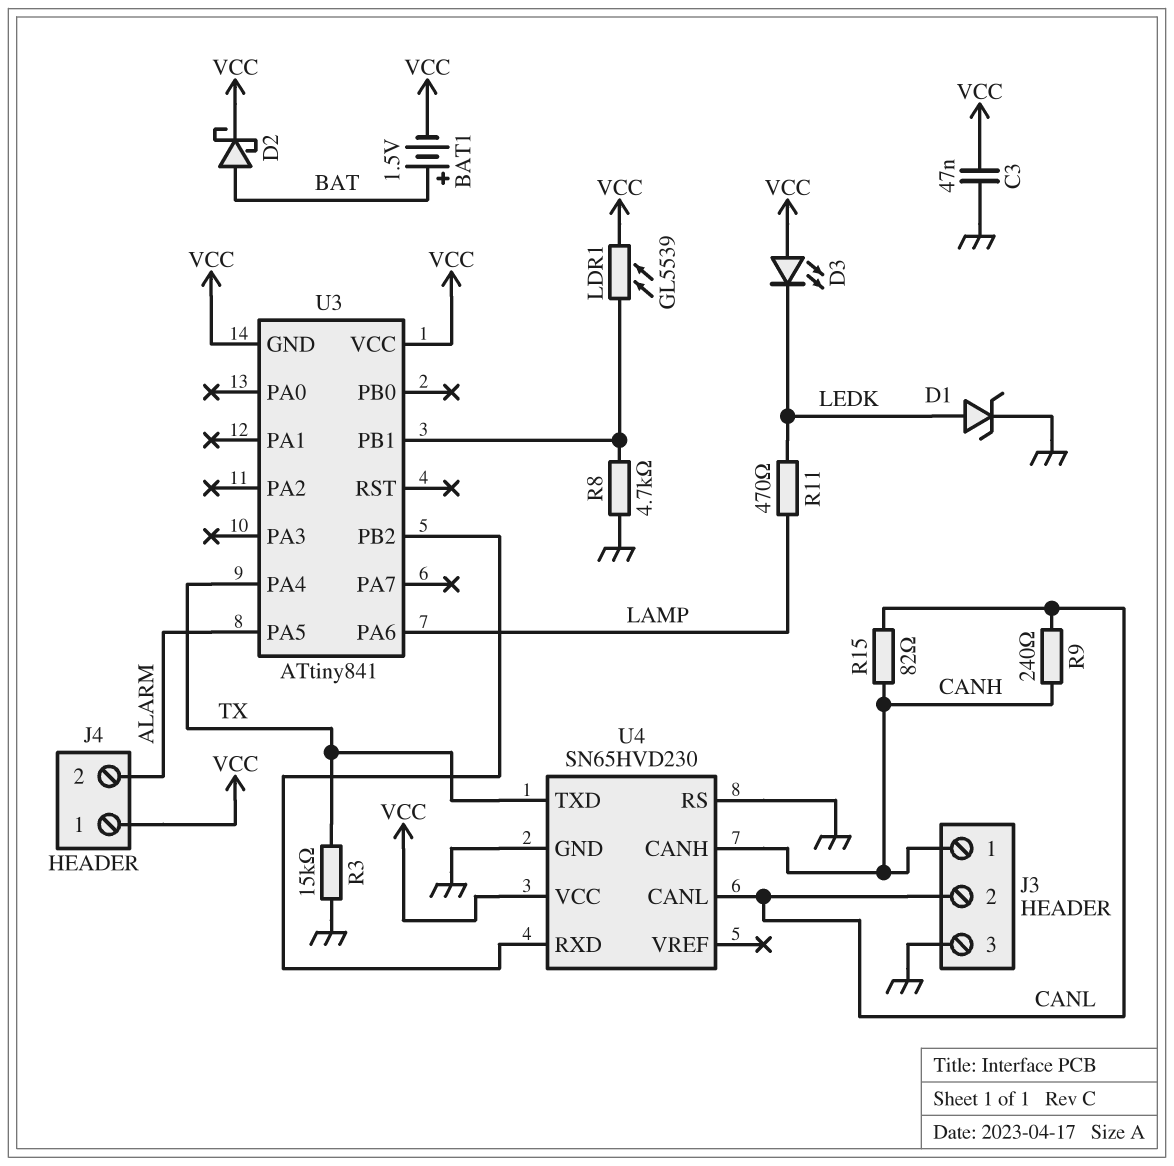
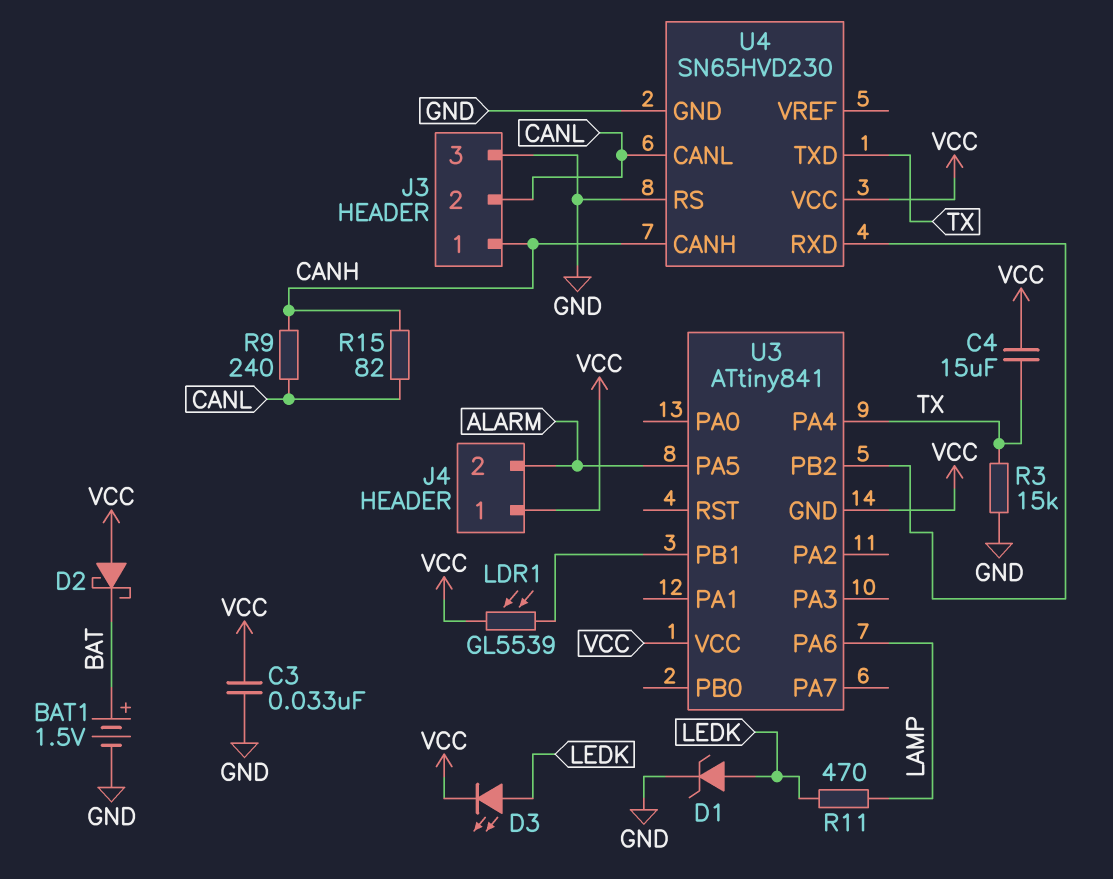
BAT1: 1.5V (plus BAT, minus VCC) -> 1.5V (plus BAT, minus GND)
C3: 47nF (GND, VCC) -> 33nF (GND, VCC)
C4: none -> 15uF (TX, VCC)
D2: schottky (A BAT, K VCC) -> schottky (A VCC, K BAT)
D3: LED (A VCC, K LEDK) -> LED (A LEDK, K VCC)
R8: 4.7k (GND, U3/PB1) -> none

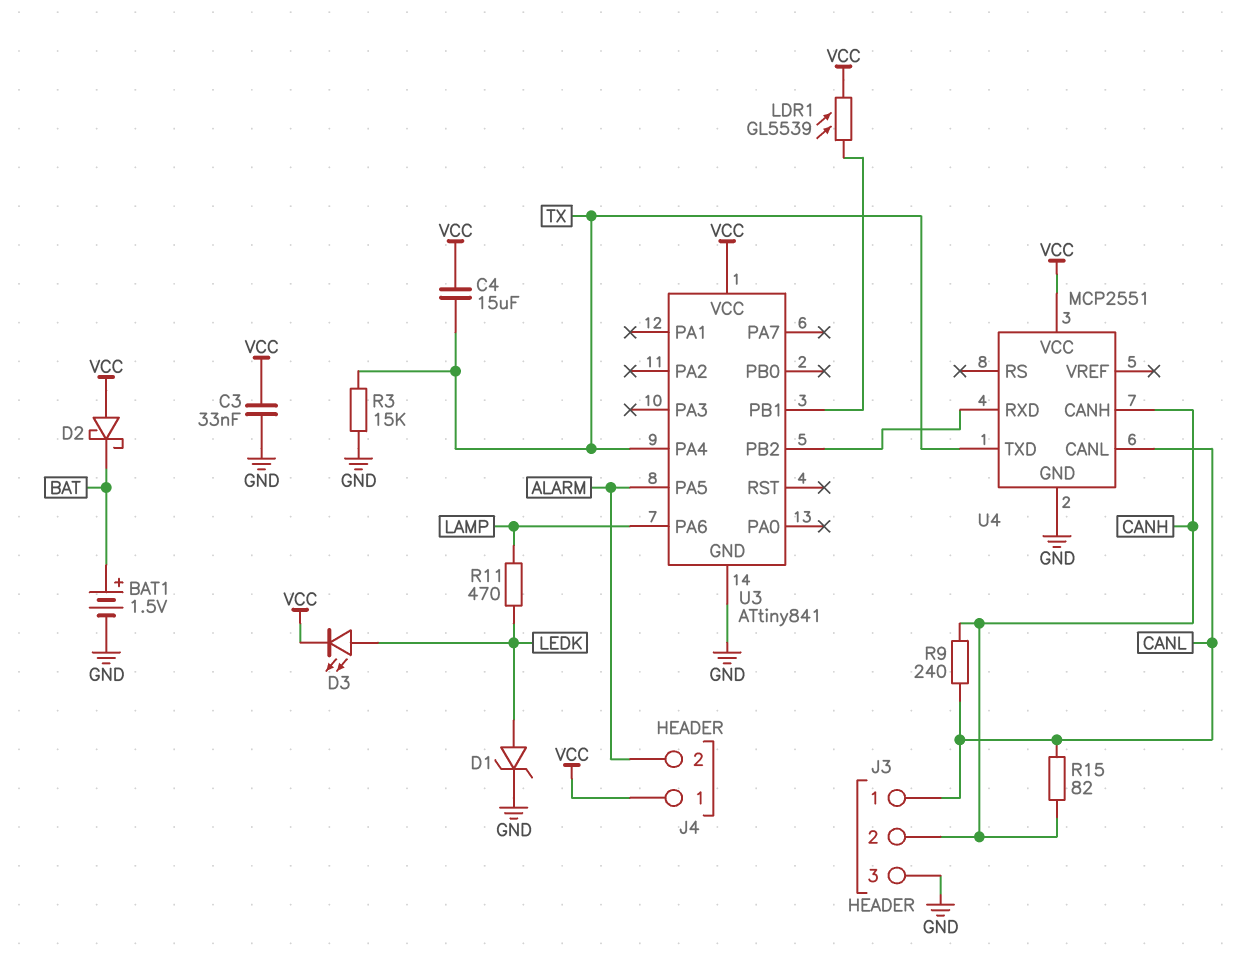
J3 pin 1: CANH -> CANL
J3 pin 2: CANL -> CANH
U3 pin GND: VCC -> GND
U4: SN65HVD230 -> MCP2551
U4 pin RS: GND -> none

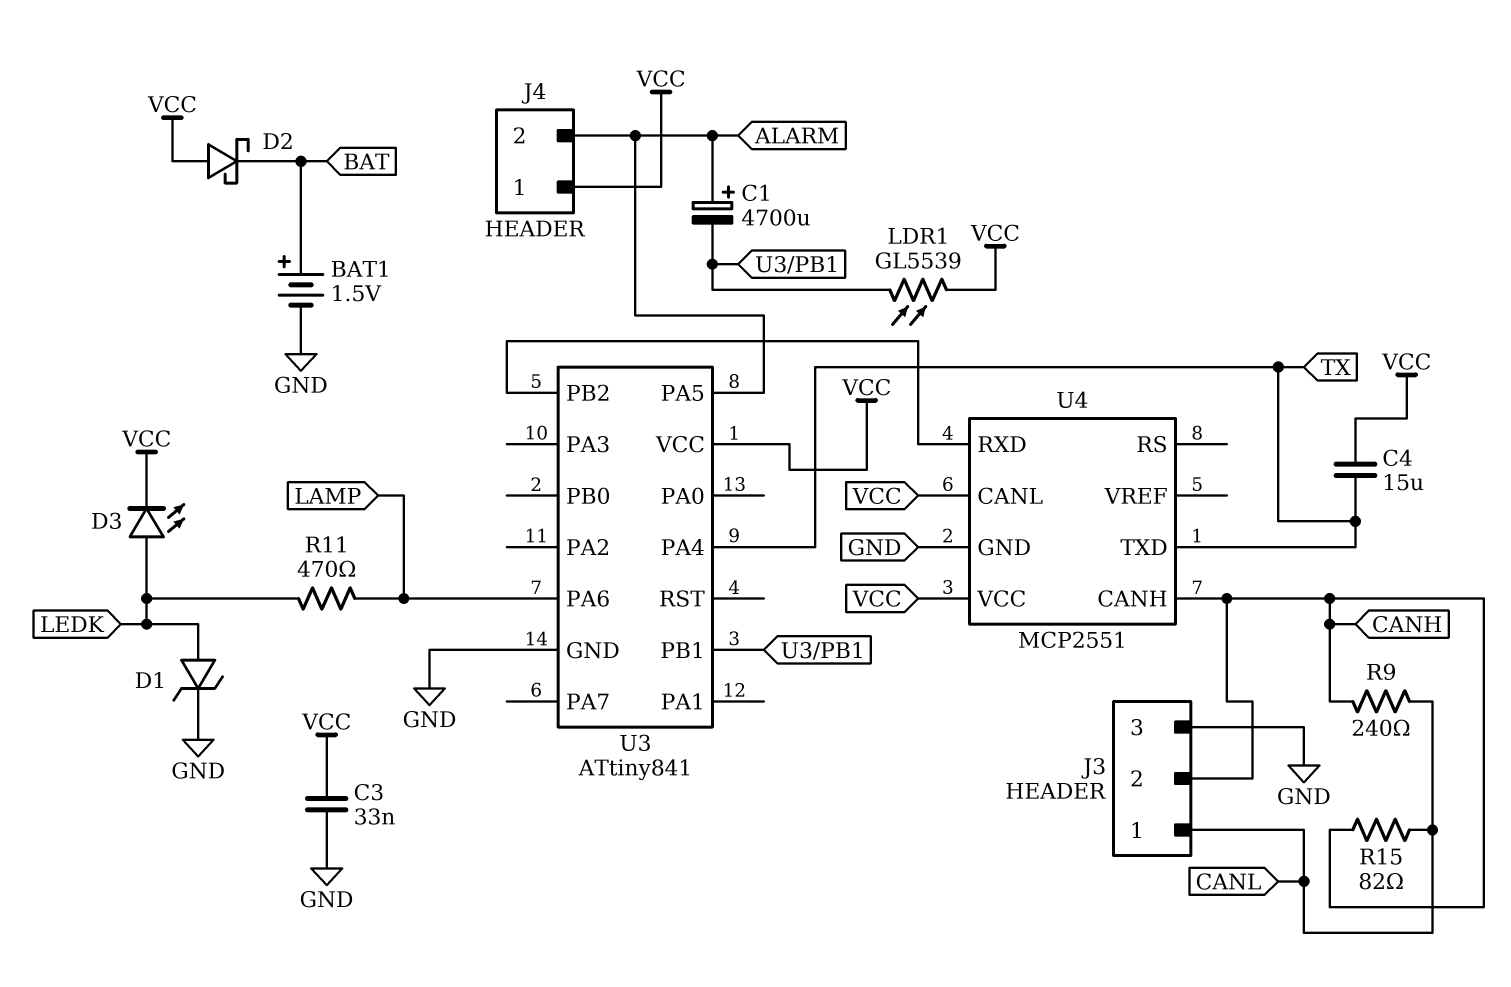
C1: none -> 4700uF (plus ALARM, minus U3/PB1)
R3: 15k (GND, TX) -> none
U4 pin CANL: CANL -> VCC

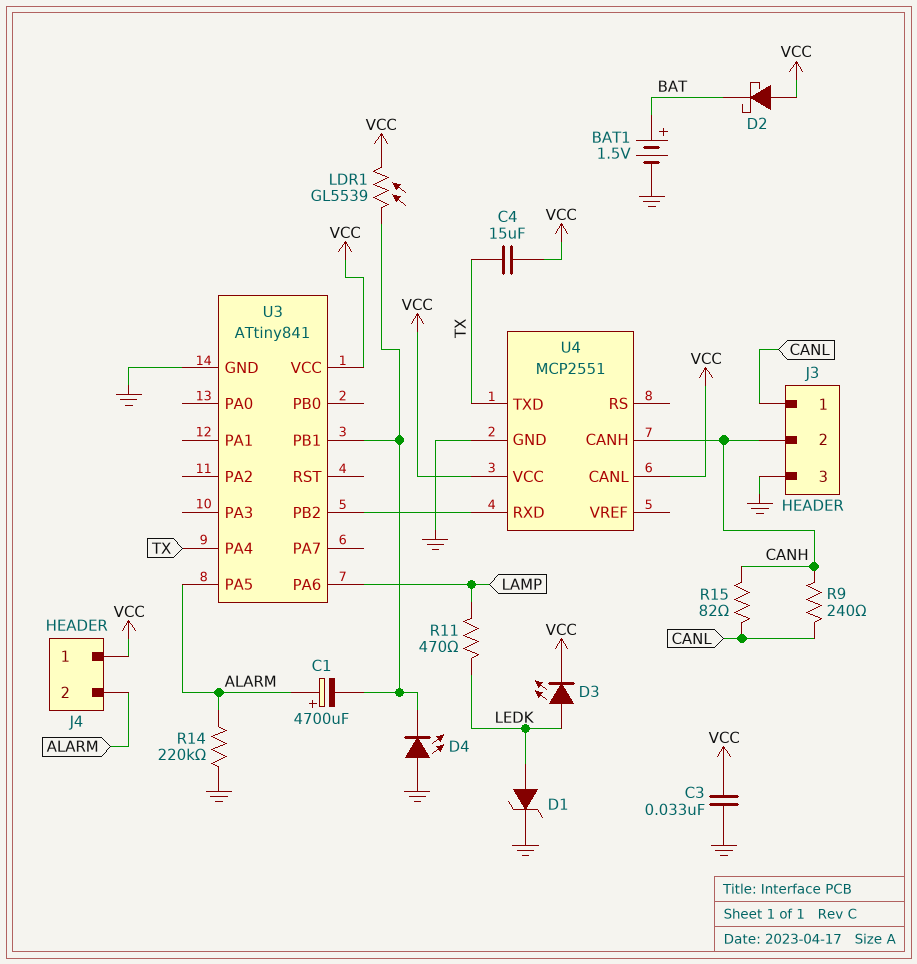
D4: none -> LED (A GND, K U3/PB1)
R14: none -> 220k (ALARM, GND)

